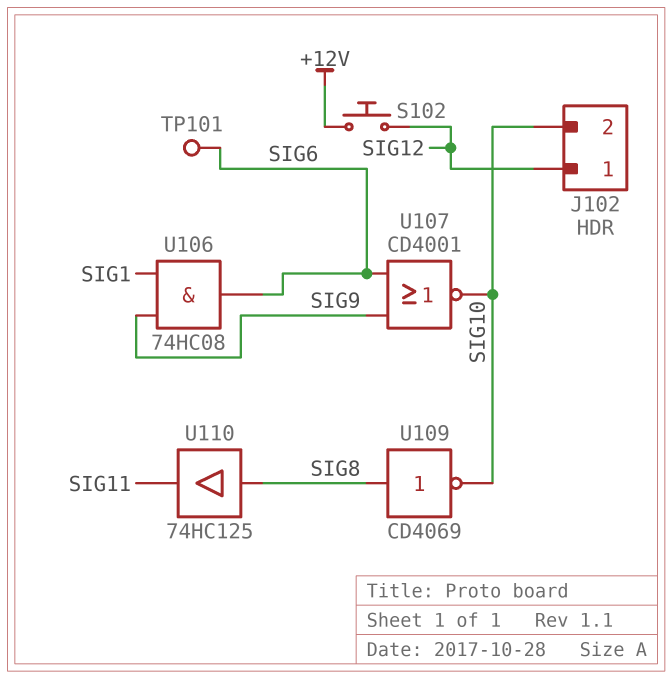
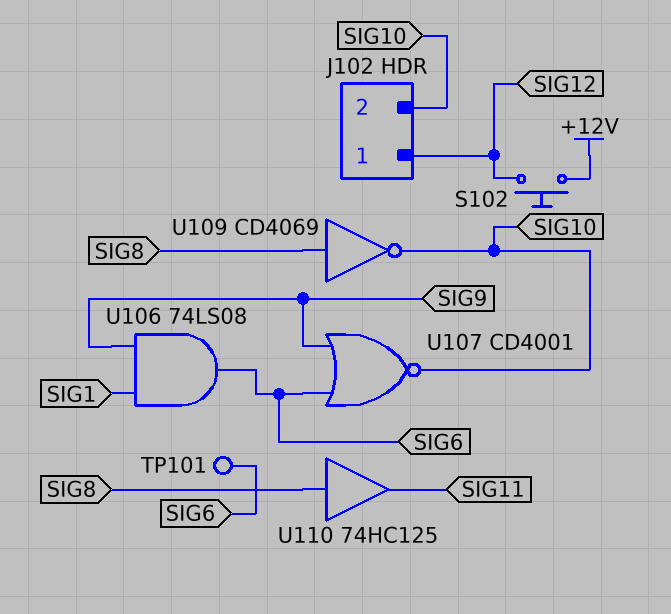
U106: AND 74HC08 (in SIG1, in SIG9, out SIG6) -> AND 74LS08 (in SIG1, in SIG9, out SIG6)

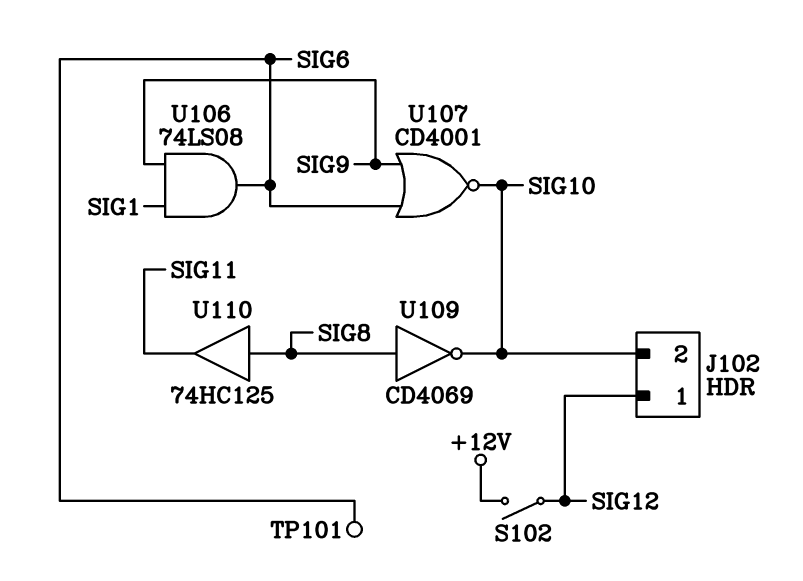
S102: button (+12V, SIG12) -> switch (+12V, SIG12)

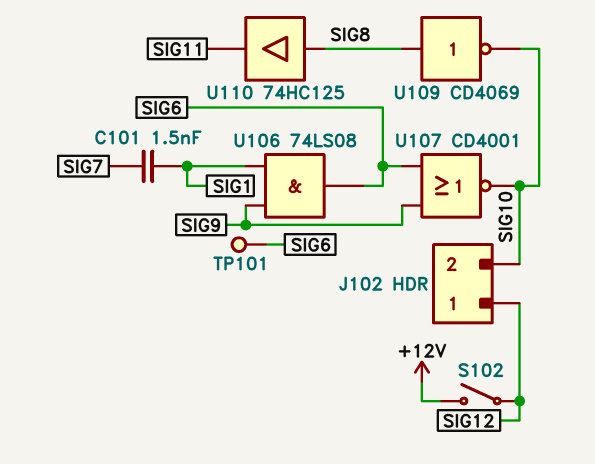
C101: none -> 1.5nF (SIG1, SIG7)

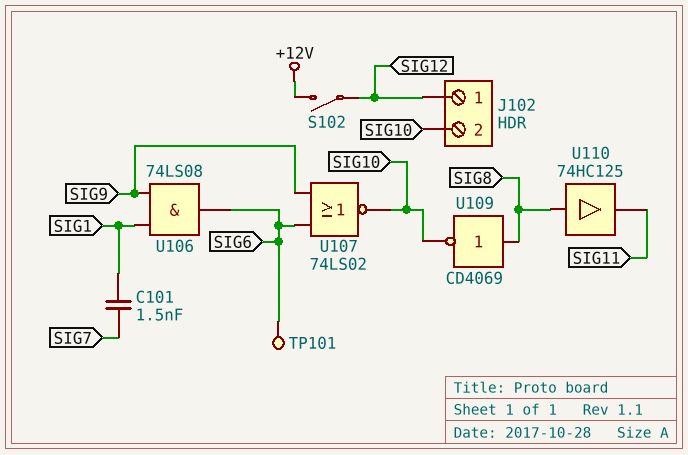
U107: NOR CD4001 (in SIG6, in SIG9, out SIG10) -> NOR 74LS02 (in SIG6, in SIG9, out SIG10)

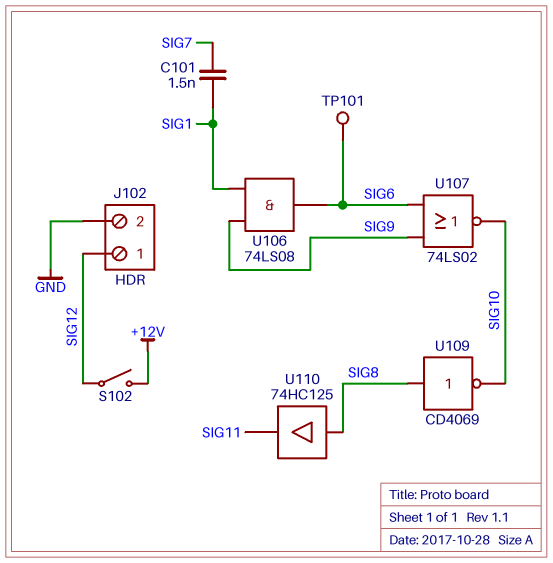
J102 pin 2: SIG10 -> GND

